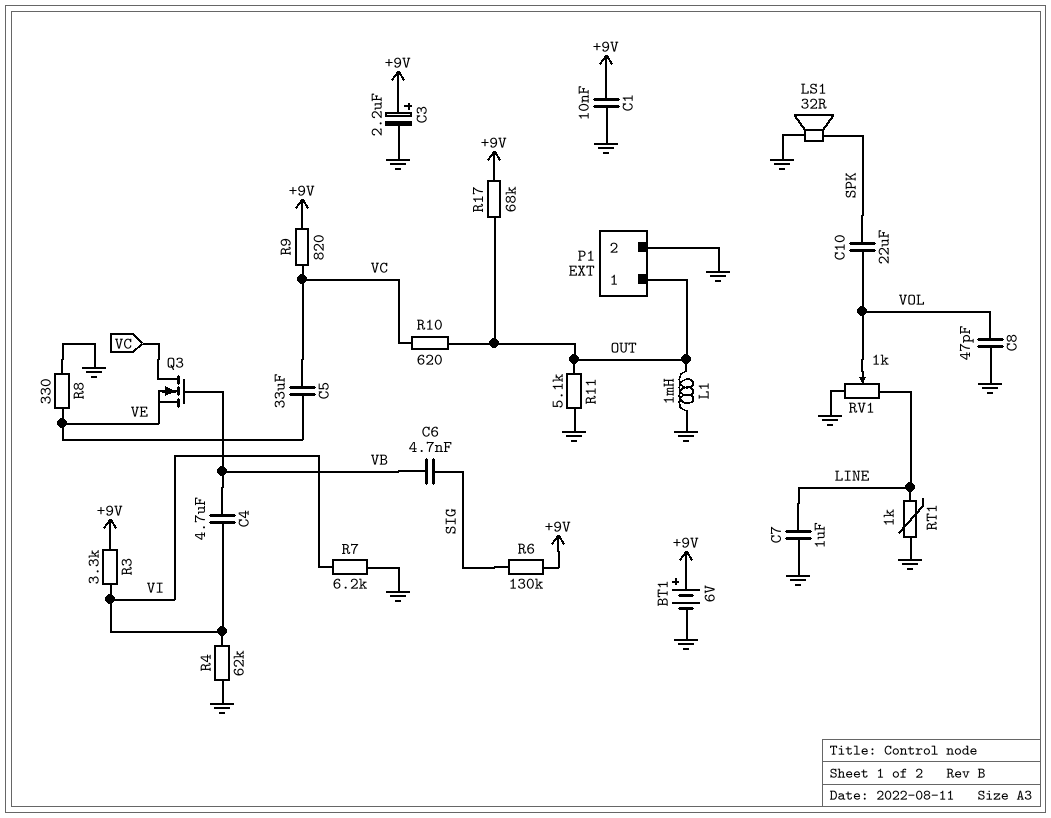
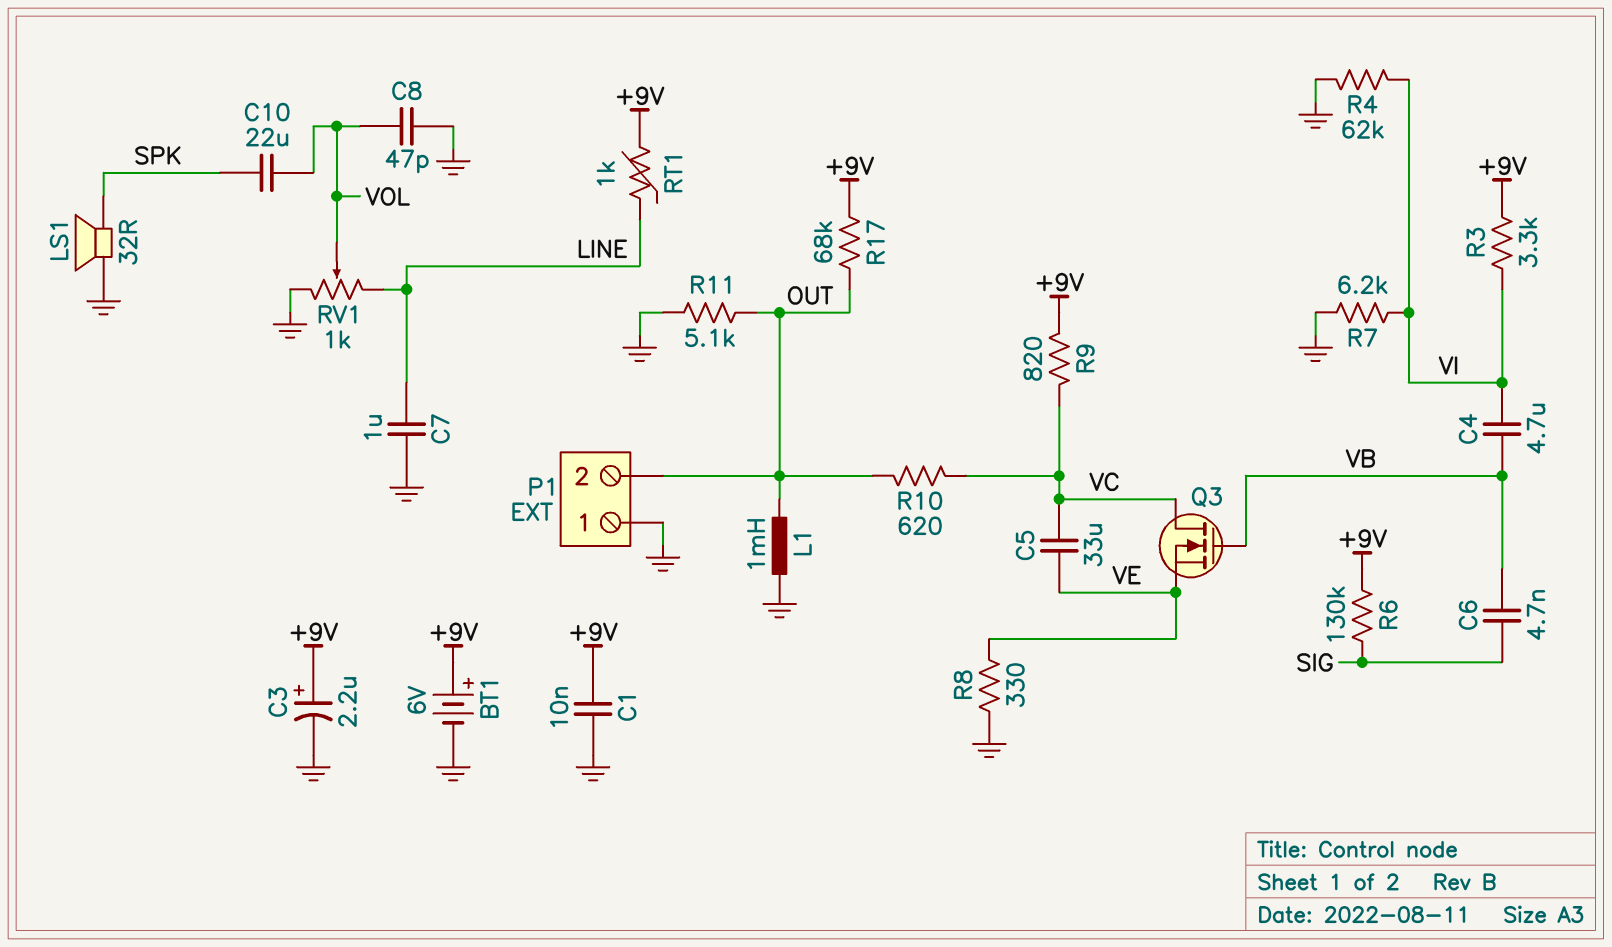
P1 pin 1: OUT -> GND
P1 pin 2: GND -> OUT
RT1: 1k (GND, LINE) -> 1k (+9V, LINE)

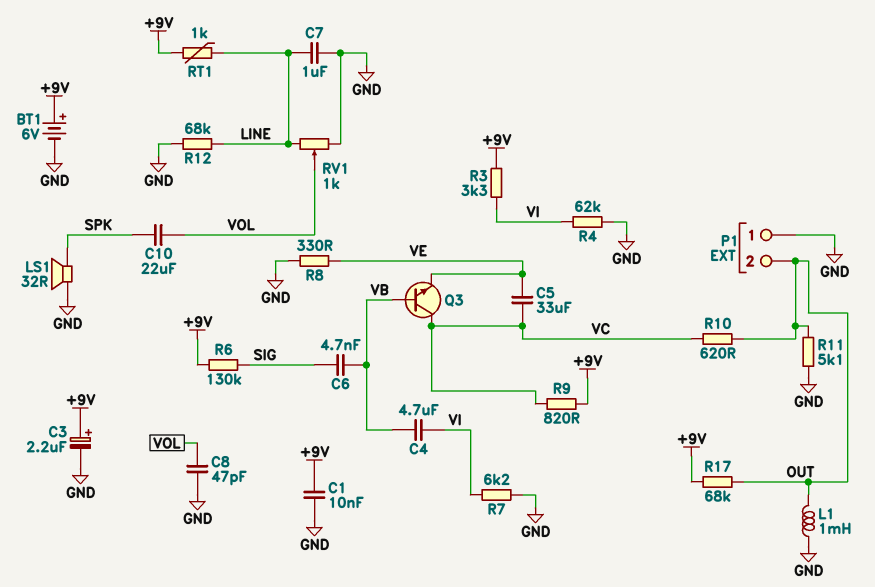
Q3: NMOS (G VB, D VC, S VE) -> NPN (B VB, C VC, E VE)
R12: none -> 68k (GND, LINE)

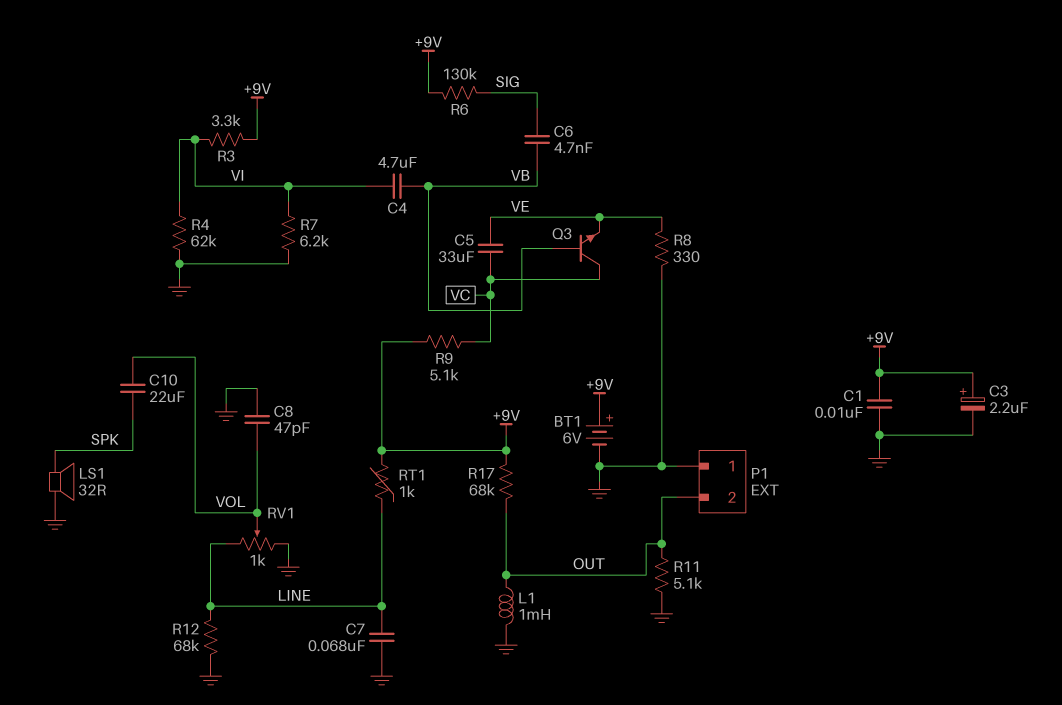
C7: 1uF (GND, LINE) -> 68nF (GND, LINE)
R9: 820 (+9V, VC) -> 5.1k (+9V, VC)
R10: 620 (OUT, VC) -> none

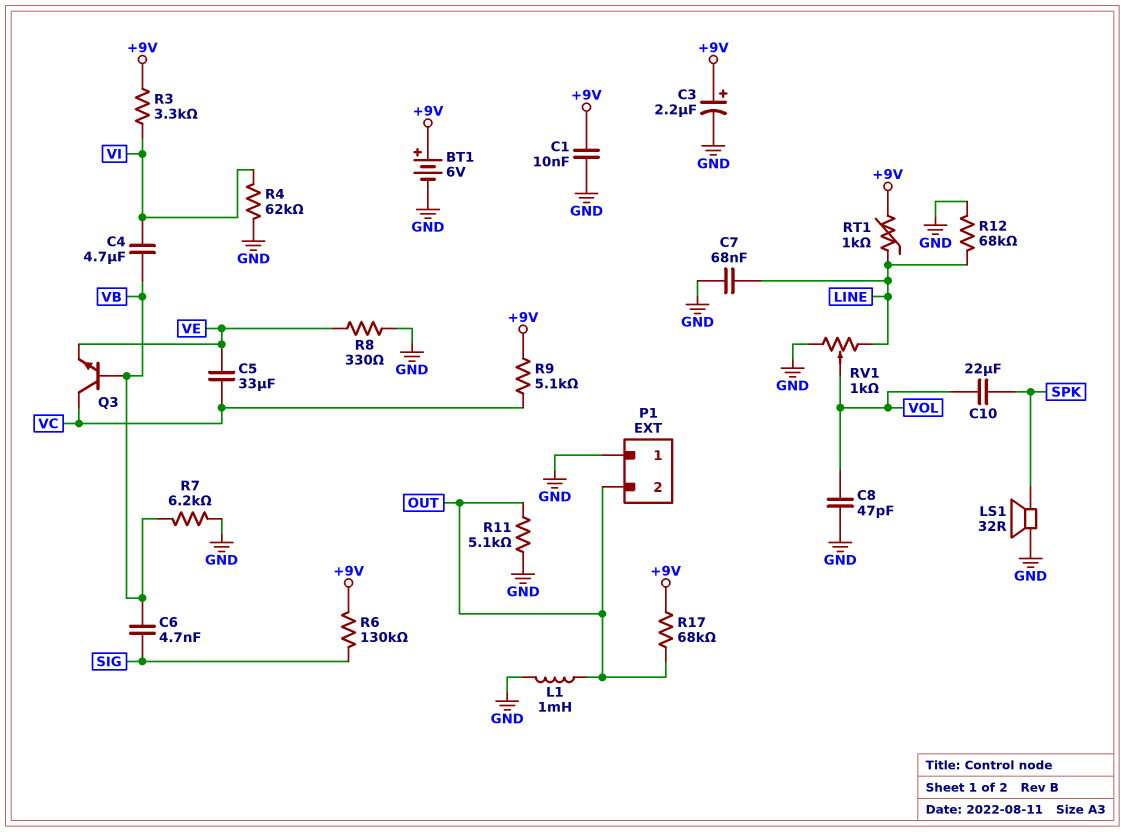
R7: 6.2k (GND, VI) -> 6.2k (GND, VB)

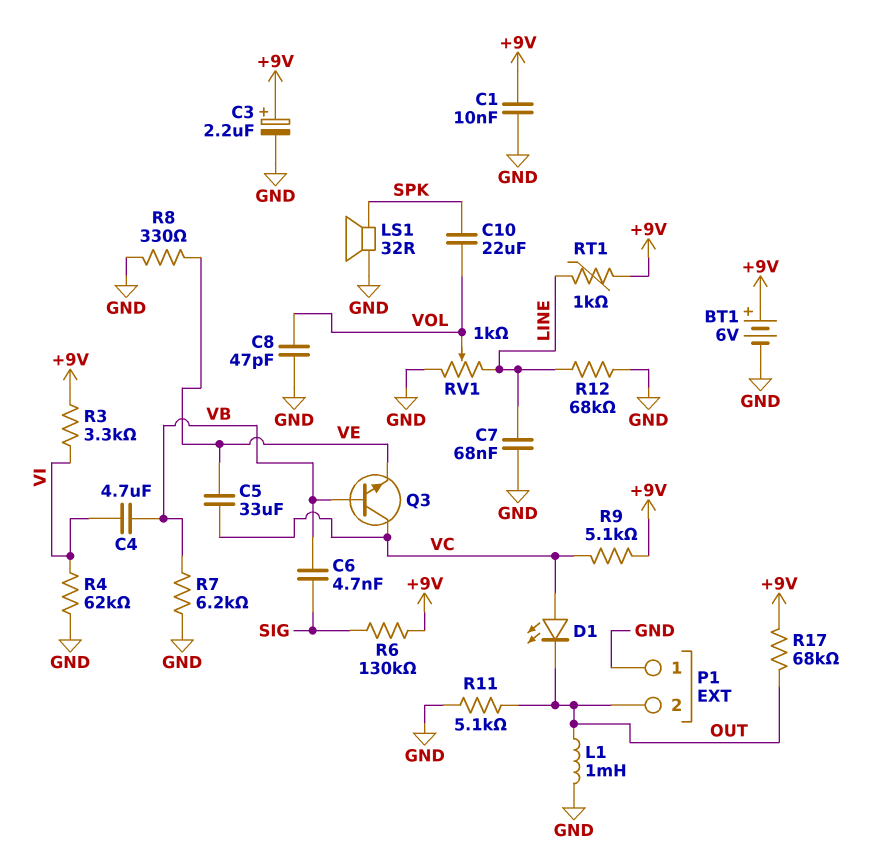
D1: none -> LED (A VC, K OUT)

